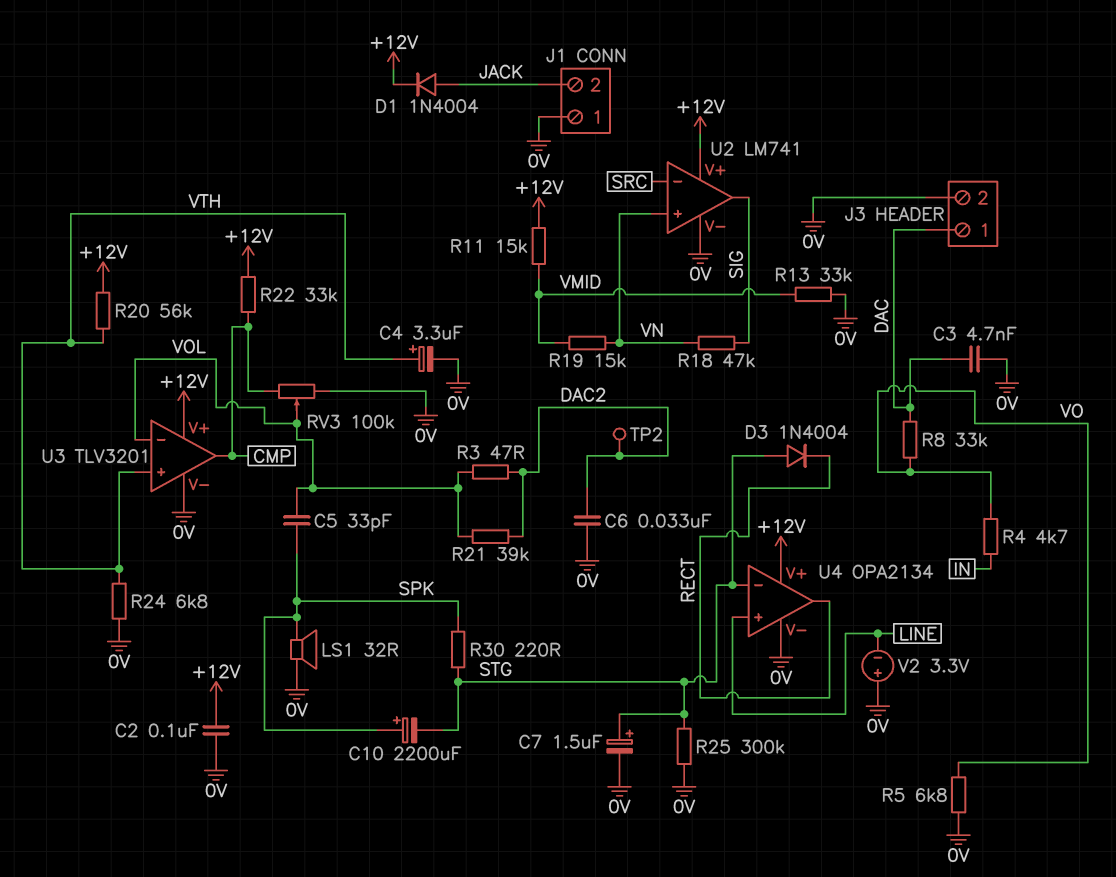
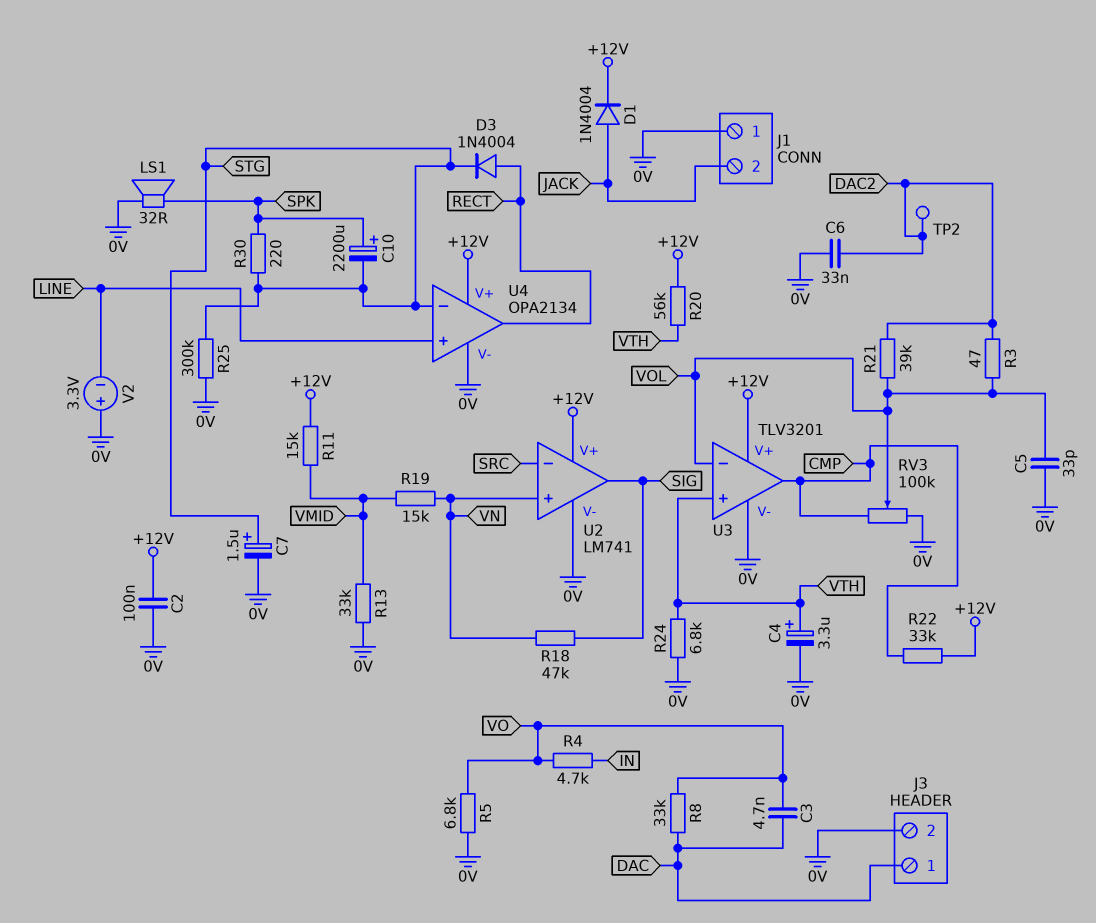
C3: 4.7nF (0V, DAC) -> 4.7nF (DAC, VO)
C5: 33pF (SPK, VOL) -> 33pF (0V, VOL)
D3: diode 1N4004 (A STG, K RECT) -> diode 1N4004 (A RECT, K STG)

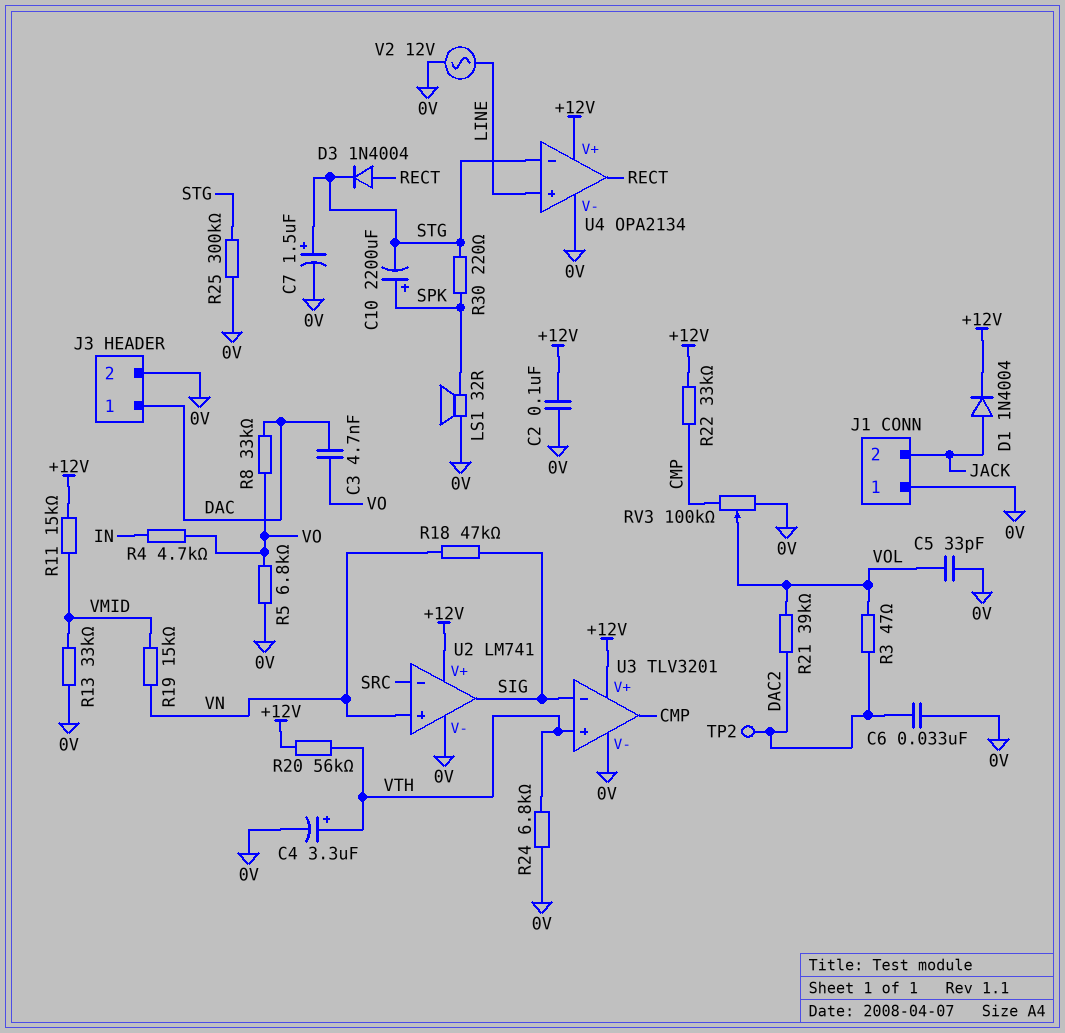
U3 pin in-: VOL -> SIG
V2: 3.3V (plus 0V, minus LINE) -> AC 12V (0V, LINE)

